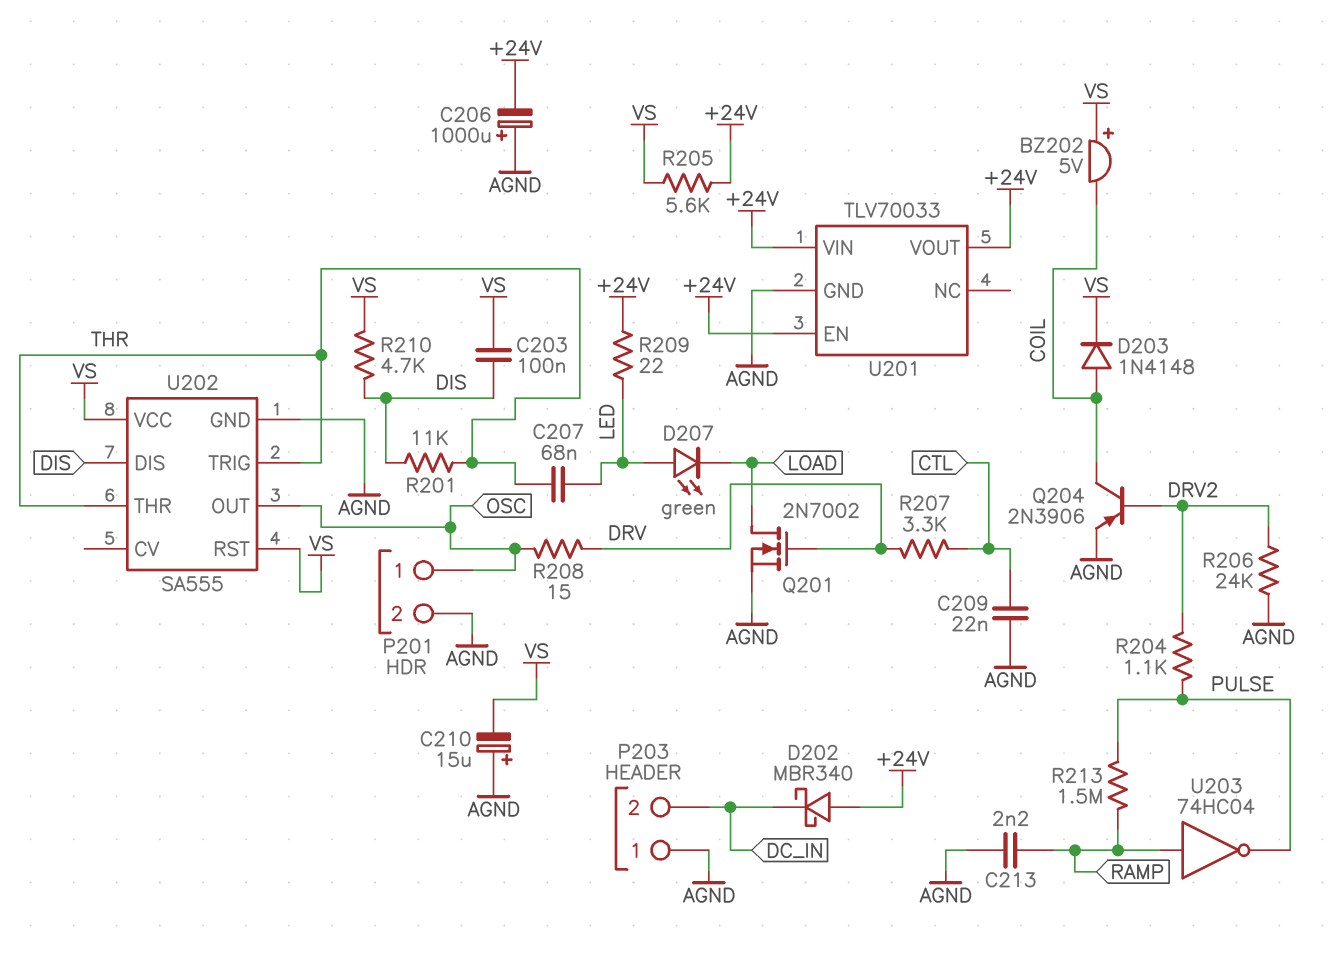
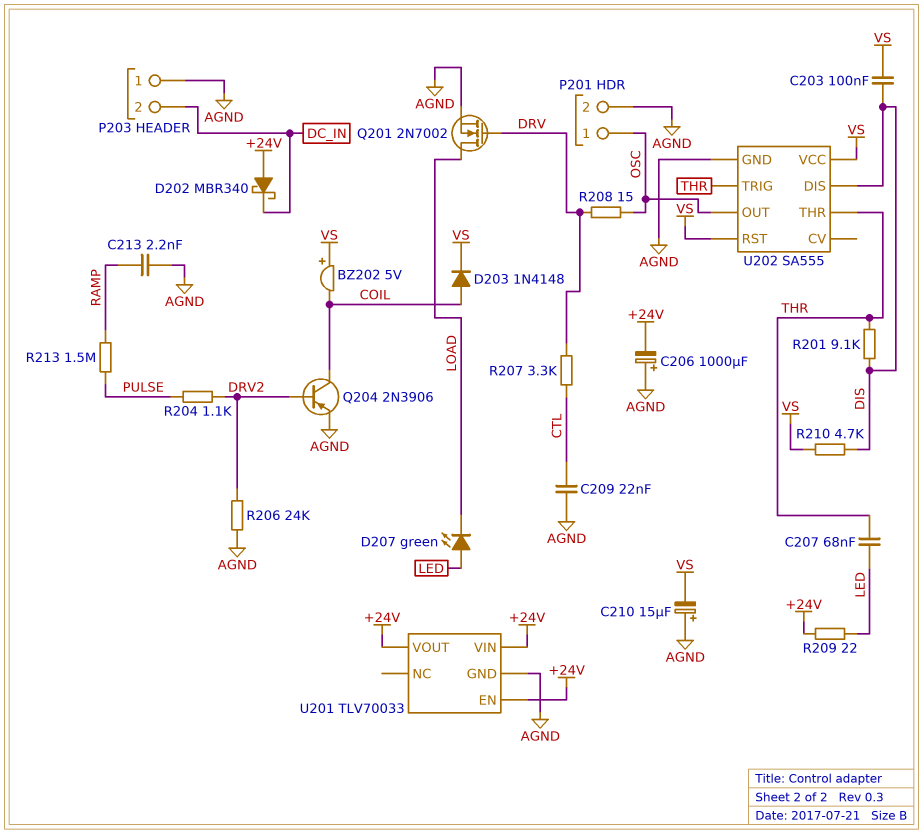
R201: 11k (DIS, THR) -> 9.1k (DIS, THR)
R205: 5.6k (+24V, VS) -> none
U203: NOT 74HC04 (in RAMP, out PULSE) -> none

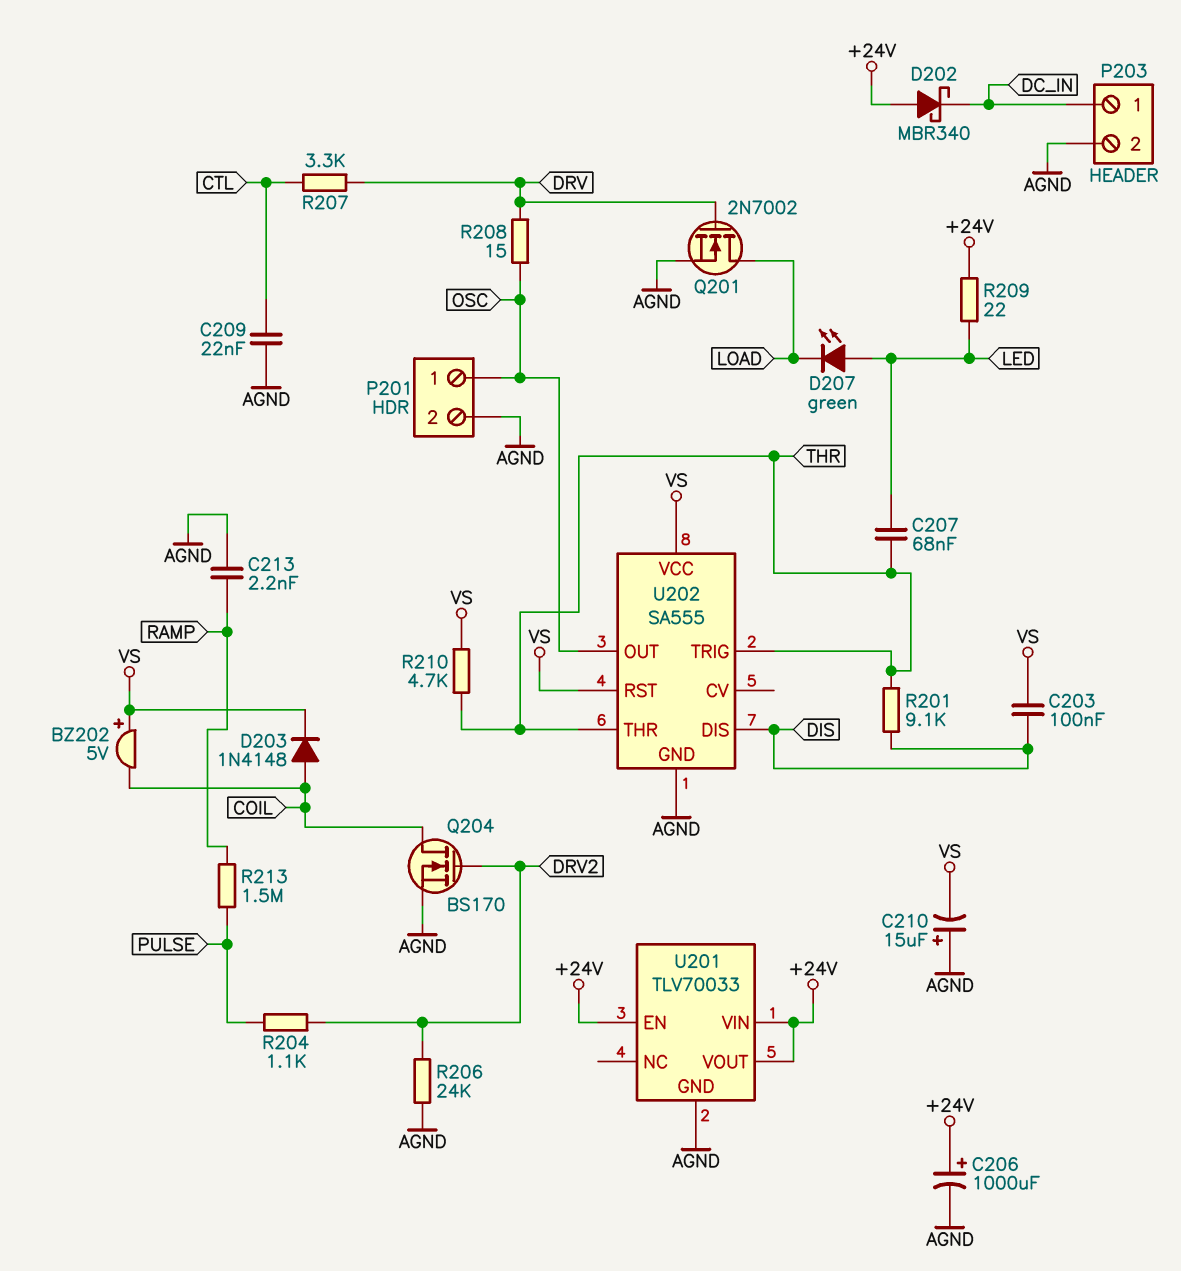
C206: 1000uF (plus AGND, minus +24V) -> 1000uF (plus +24V, minus AGND)
P203 pin 1: AGND -> DC_IN
P203 pin 2: DC_IN -> AGND
Q204: PNP 2N3906 (B DRV2, C COIL, E AGND) -> NMOS BS170 (G DRV2, D COIL, S AGND)
R210: 4.7k (DIS, VS) -> 4.7k (THR, VS)

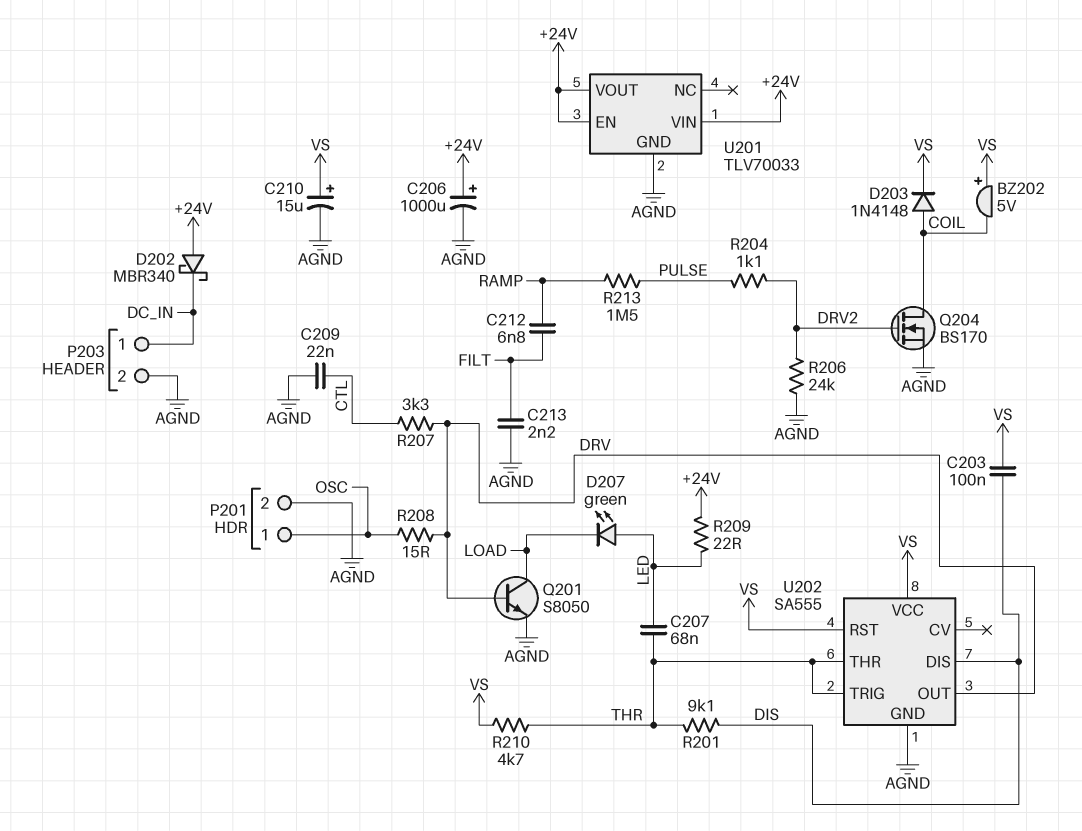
C210: 15uF (plus AGND, minus VS) -> 15uF (plus VS, minus AGND)
C212: none -> 6.8nF (FILT, RAMP)
C213: 2.2nF (AGND, RAMP) -> 2.2nF (AGND, FILT)
Q201: NMOS 2N7002 (G DRV, D LOAD, S AGND) -> NPN S8050 (B DRV, C LOAD, E AGND)
U202 pin OUT: OSC -> DRV

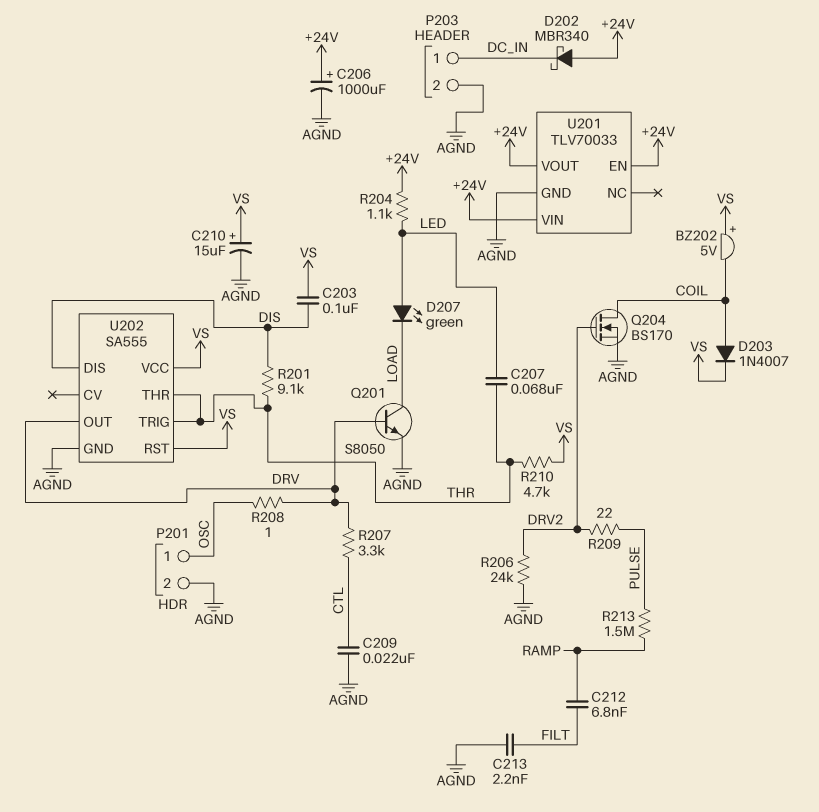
D203: diode 1N4148 (A COIL, K VS) -> diode 1N4007 (A COIL, K VS)
R204: 1.1k (DRV2, PULSE) -> 1.1k (+24V, LED)
R208: 15 (DRV, OSC) -> 1 (DRV, OSC)
R209: 22 (+24V, LED) -> 22 (DRV2, PULSE)

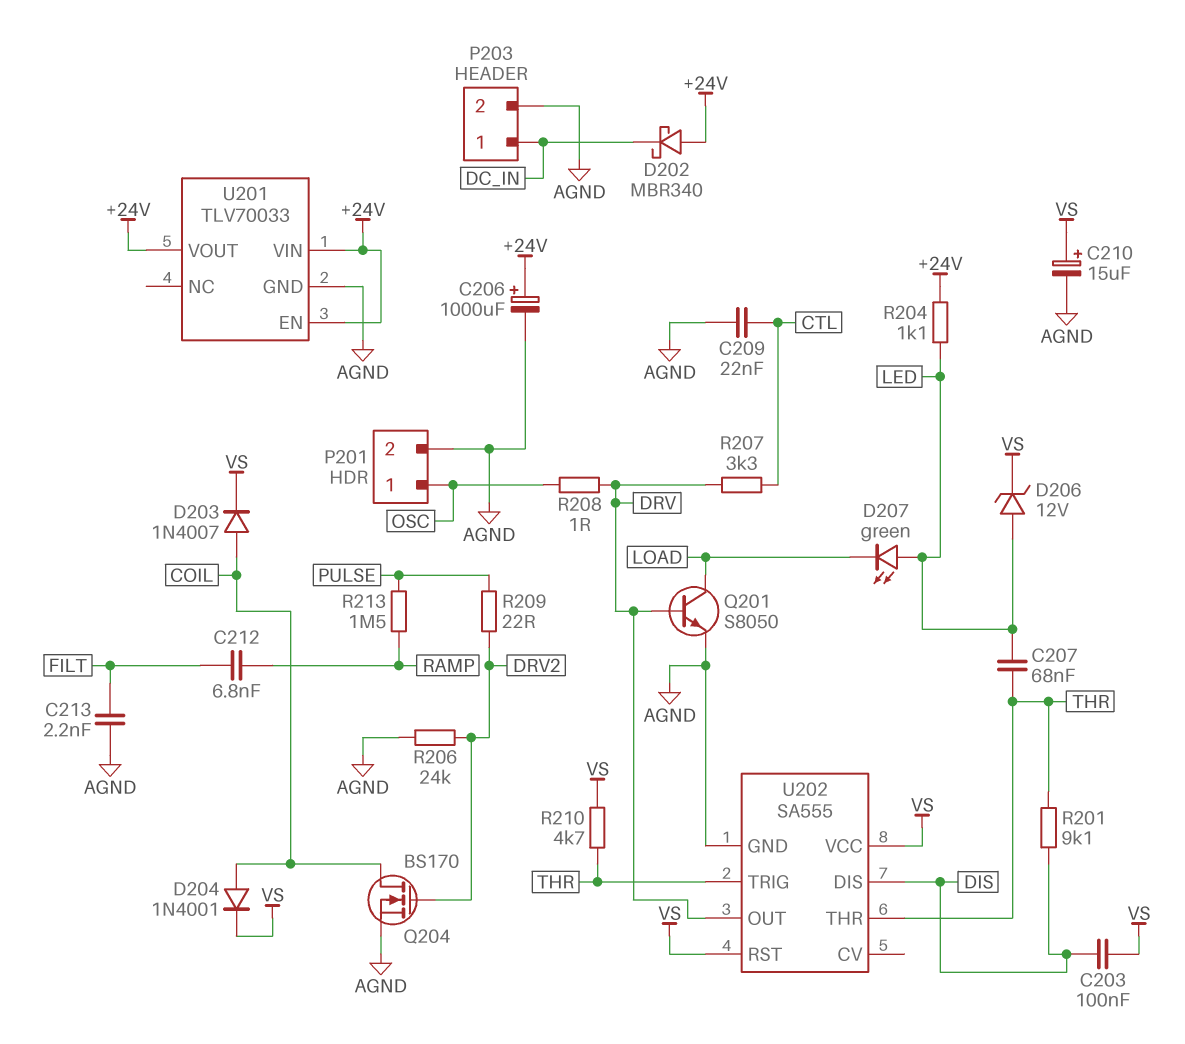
BZ202: buzzer 5V (plus VS, minus COIL) -> none
D204: none -> diode 1N4001 (A COIL, K VS)
D206: none -> zener 12V (A LED, K VS)

